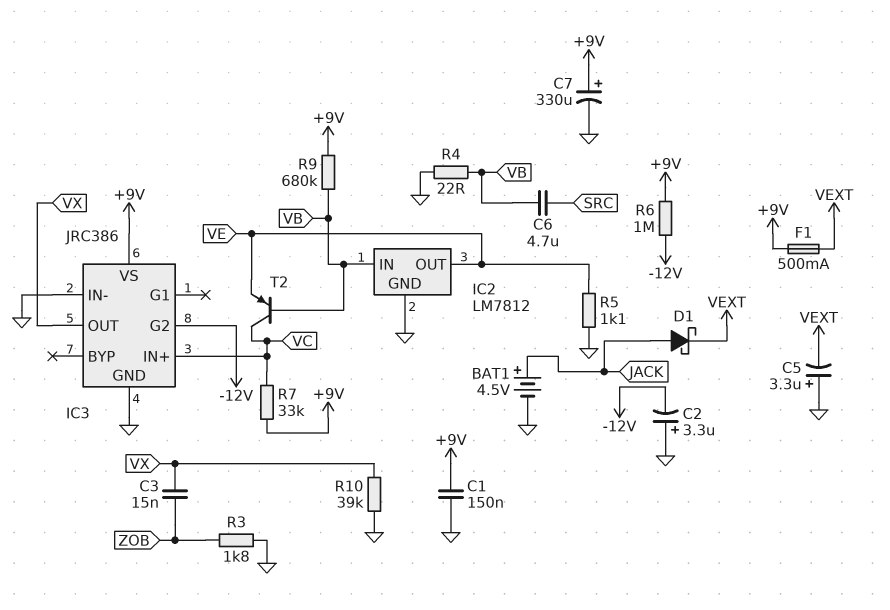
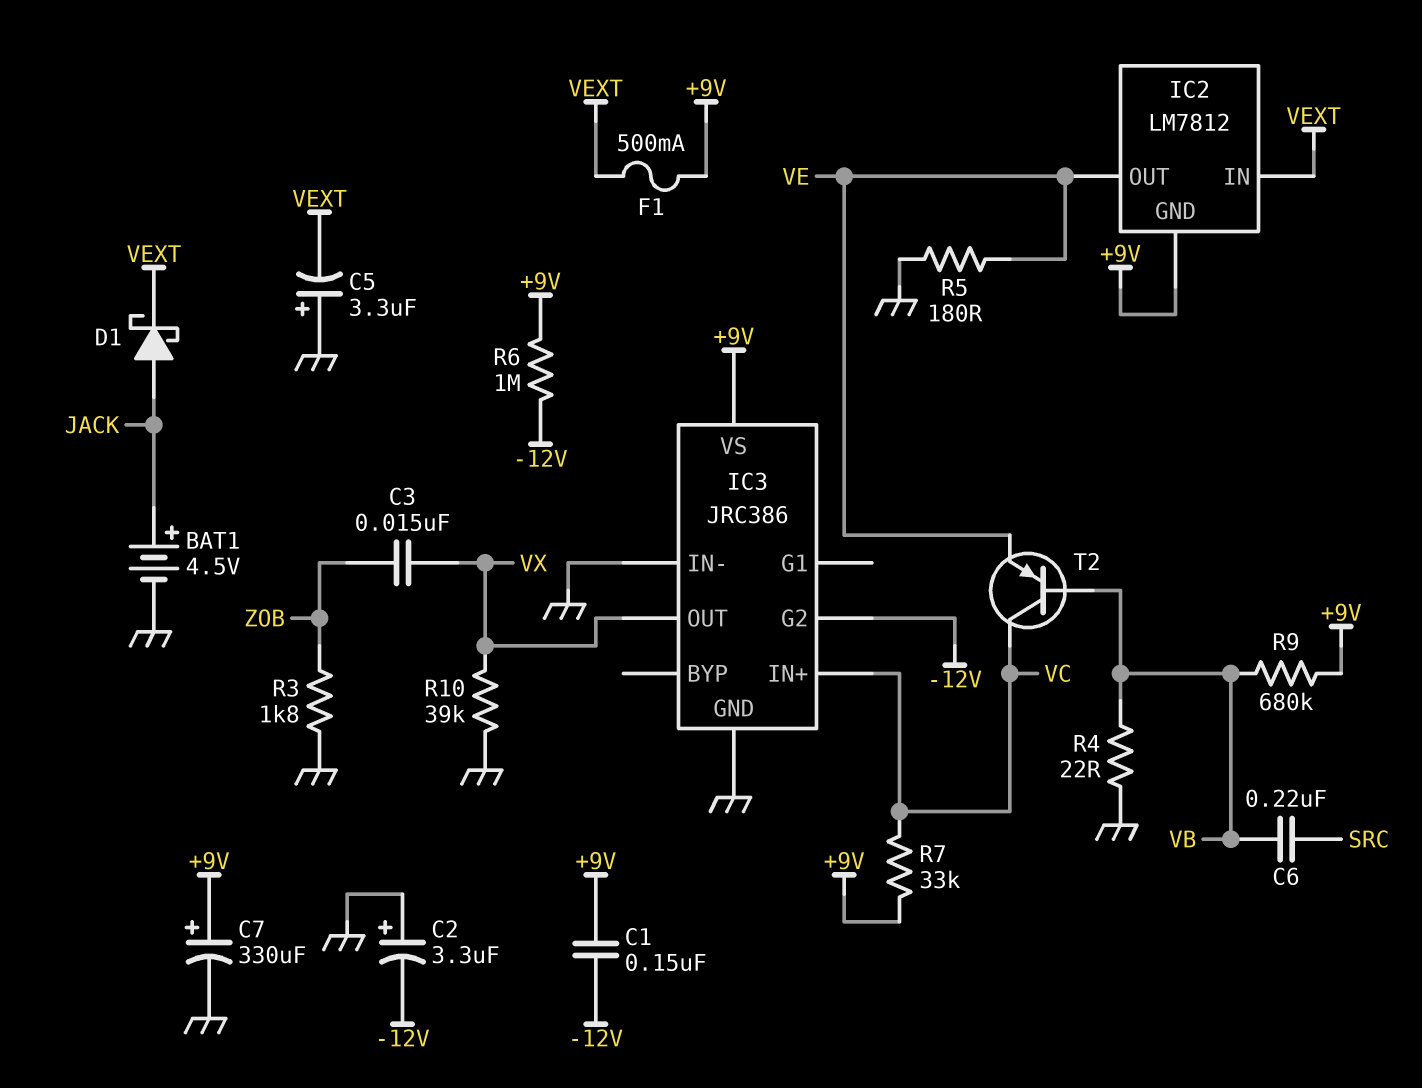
C1: 150nF (+9V, GND) -> 150nF (+9V, -12V)
C6: 4.7uF (SRC, VB) -> 220nF (SRC, VB)
IC2 pin GND: GND -> +9V
IC2 pin IN: VB -> VEXT
R5: 1.1k (GND, VE) -> 180 (GND, VE)

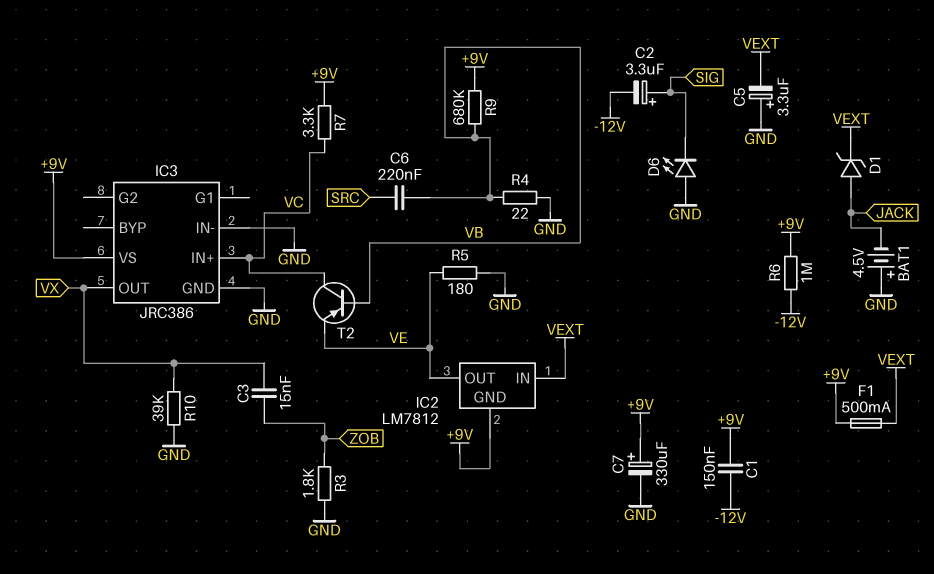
BAT1: 4.5V (plus JACK, minus GND) -> 4.5V (plus GND, minus JACK)
C2: 3.3uF (plus GND, minus -12V) -> 3.3uF (plus SIG, minus -12V)
D1: schottky (A JACK, K VEXT) -> zener (A JACK, K VEXT)
D6: none -> LED (A GND, K SIG)
IC3 pin G2: -12V -> none
R7: 33k (+9V, VC) -> 3.3k (+9V, VC)

